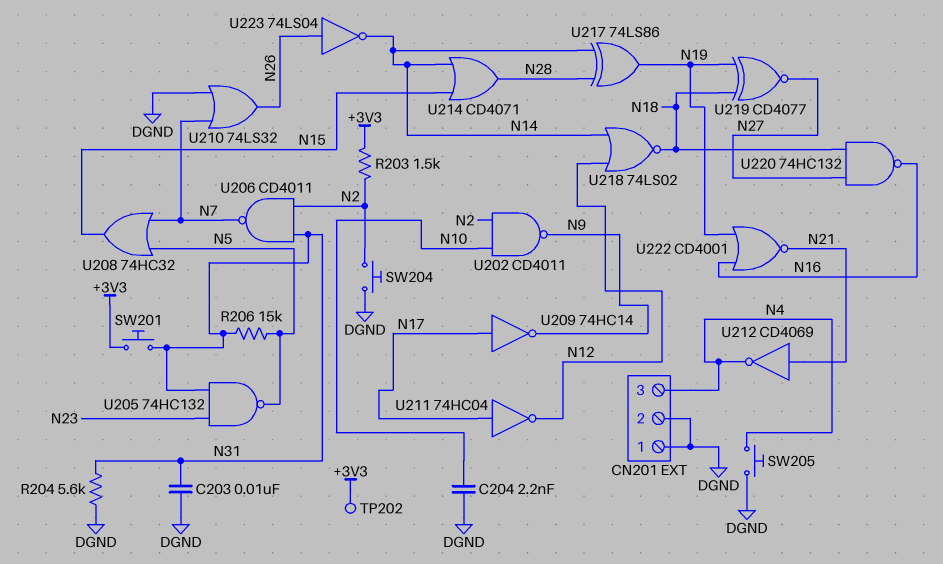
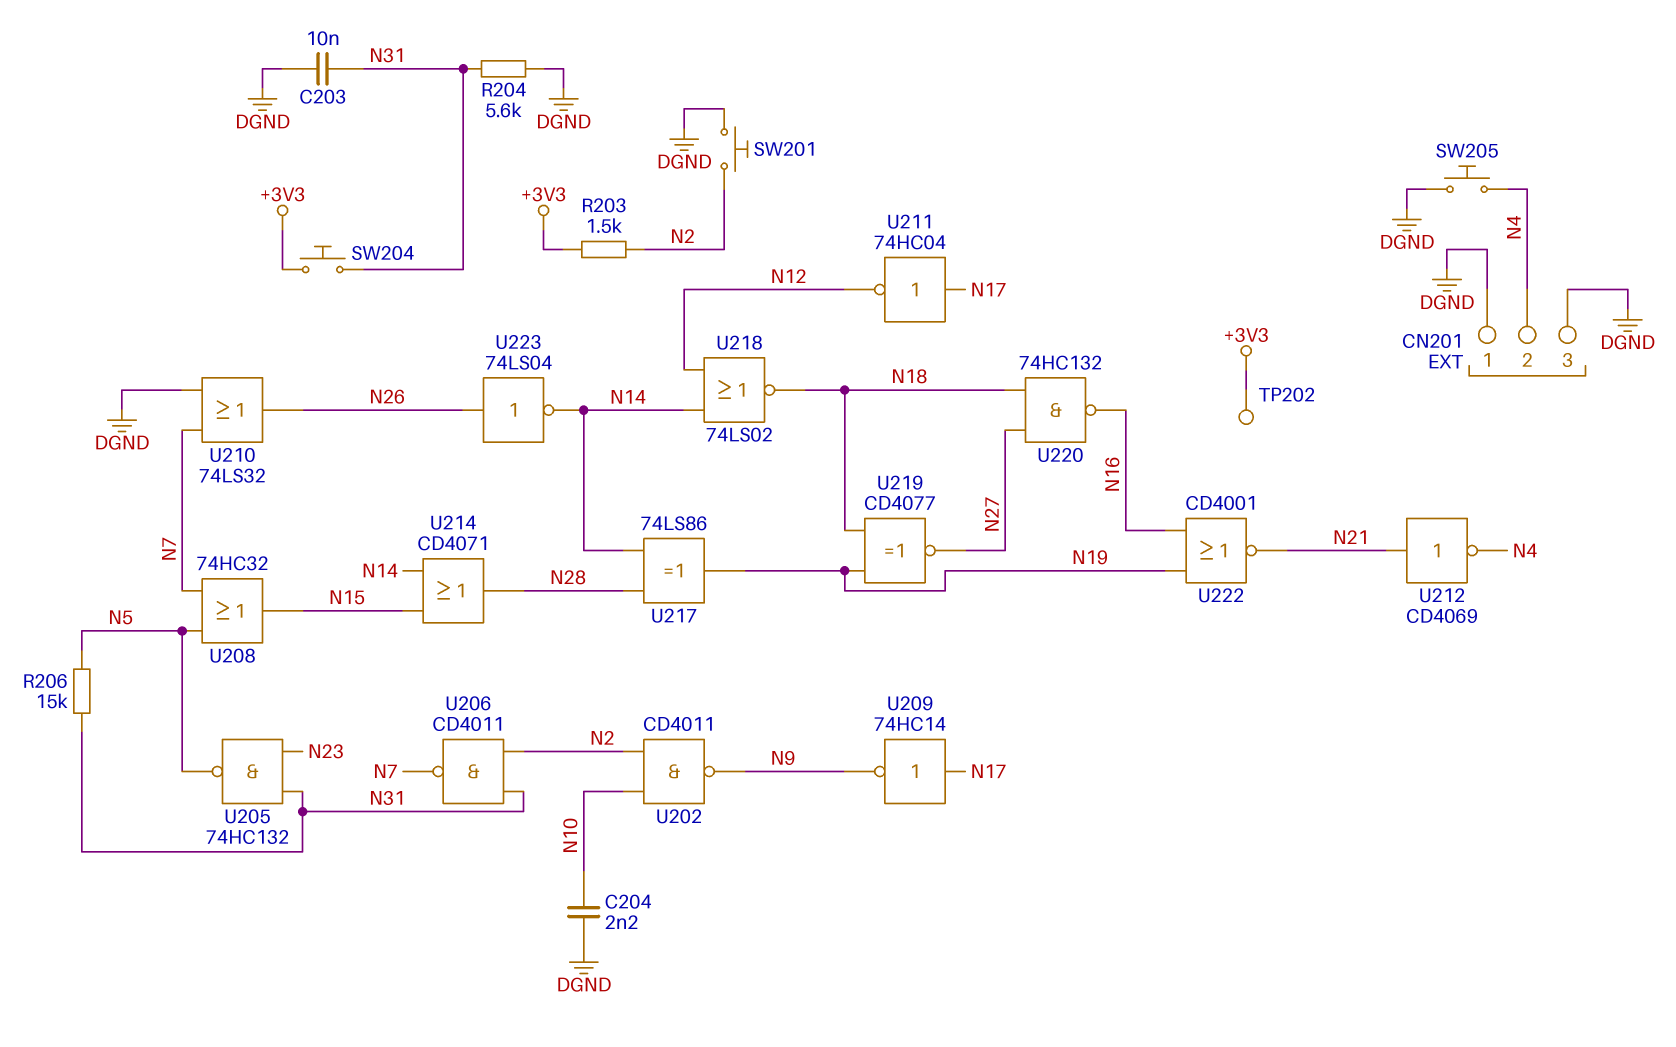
CN201 pin 2: DGND -> N4
CN201 pin 3: N4 -> DGND
SW201: button (+3V3, N31) -> button (DGND, N2)
SW204: button (DGND, N2) -> button (+3V3, N31)

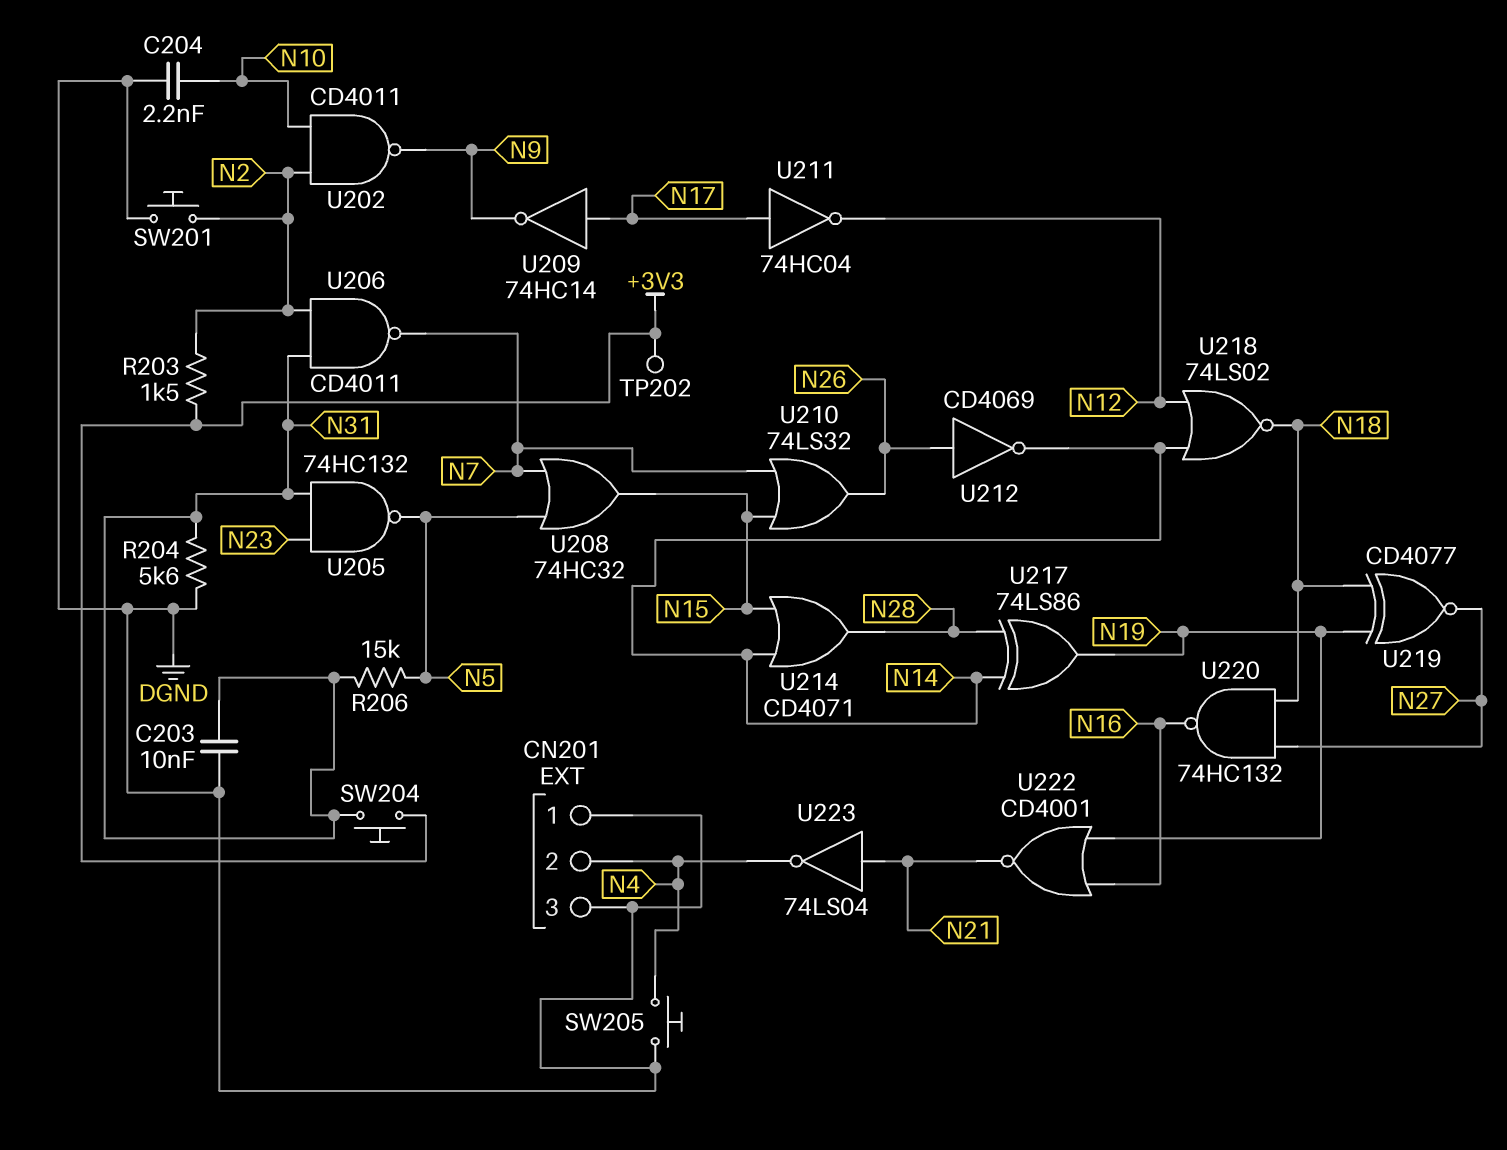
U210: OR 74LS32 (in DGND, in N7, out N26) -> OR 74LS32 (in N7, in N15, out N26)
U212: NOT CD4069 (in N21, out N4) -> NOT CD4069 (in N26, out N14)
U223: NOT 74LS04 (in N26, out N14) -> NOT 74LS04 (in N21, out N4)

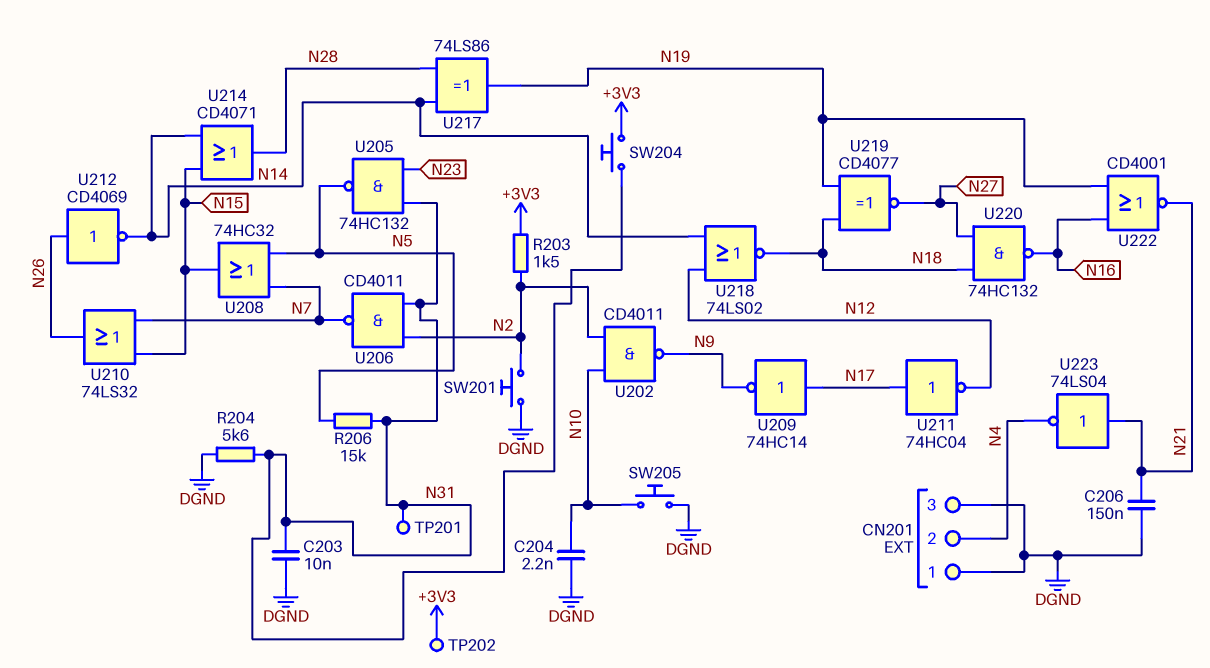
C206: none -> 150nF (DGND, N21)
SW205: button (DGND, N4) -> button (DGND, N10)
TP201: none -> test point (N31)

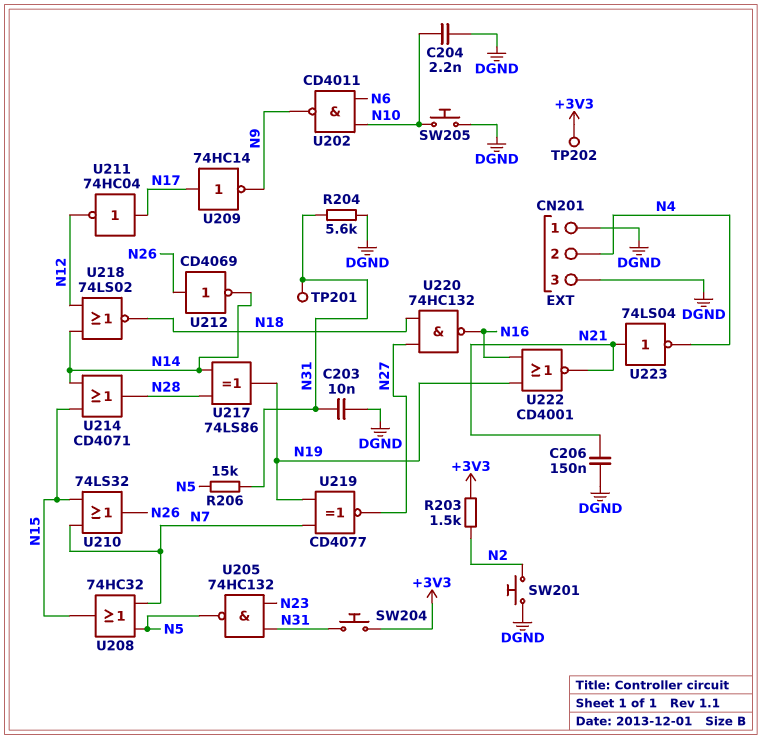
U202: NAND CD4011 (in N2, in N10, out N9) -> NAND CD4011 (in N6, in N10, out N9)
U206: NAND CD4011 (in N2, in N31, out N7) -> none
U219: XNOR CD4077 (in N18, in N19, out N27) -> XNOR CD4077 (in N7, in N19, out N27)

